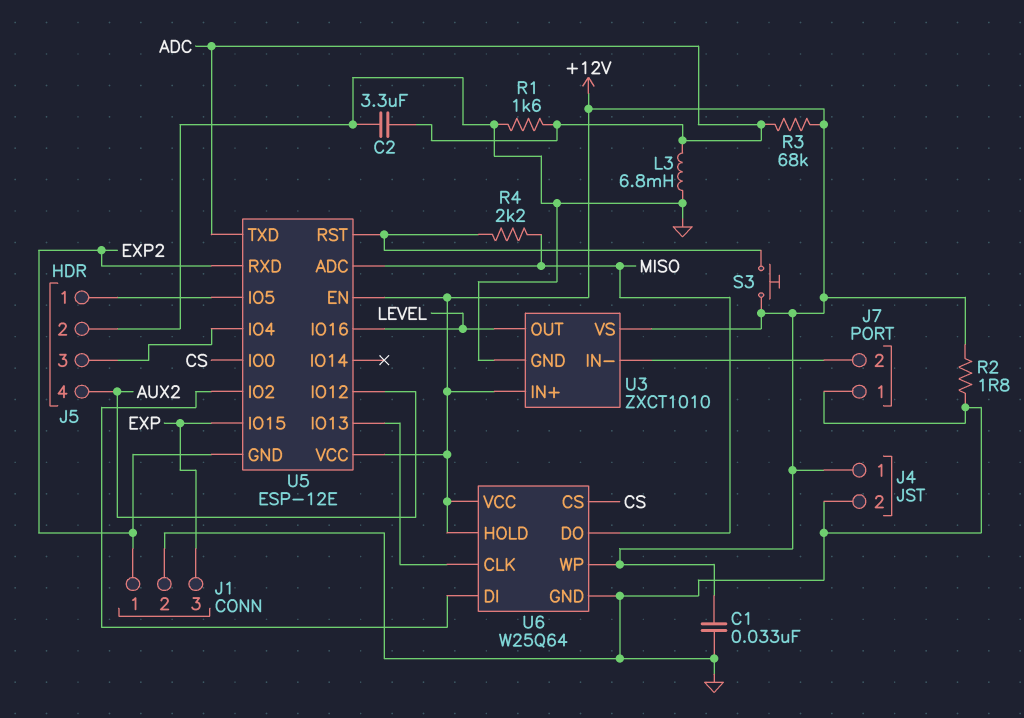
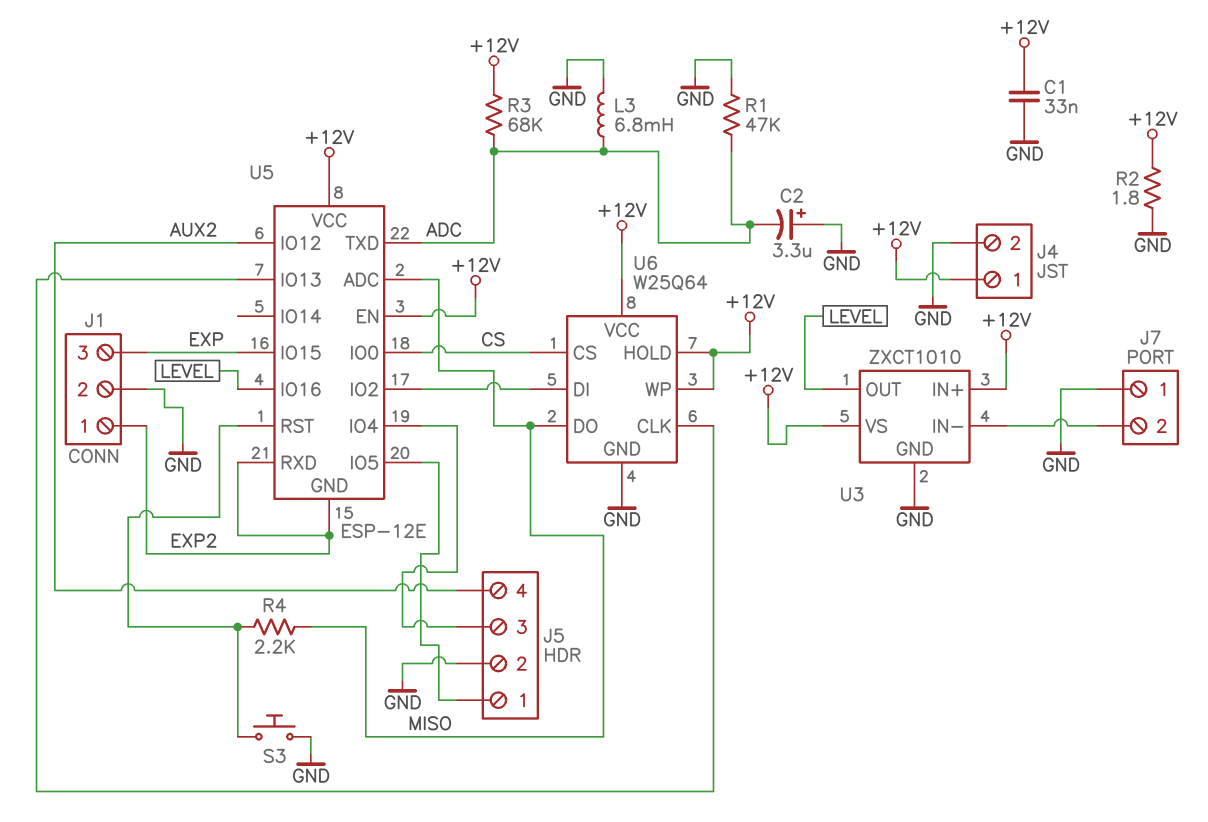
C2: 3.3uF (ADC, GND) -> 3.3uF (plus GND, minus ADC)
R1: 1.6k (ADC, GND) -> 47k (ADC, GND)
S3: button (+12V, U5/RST) -> button (GND, U5/RST)

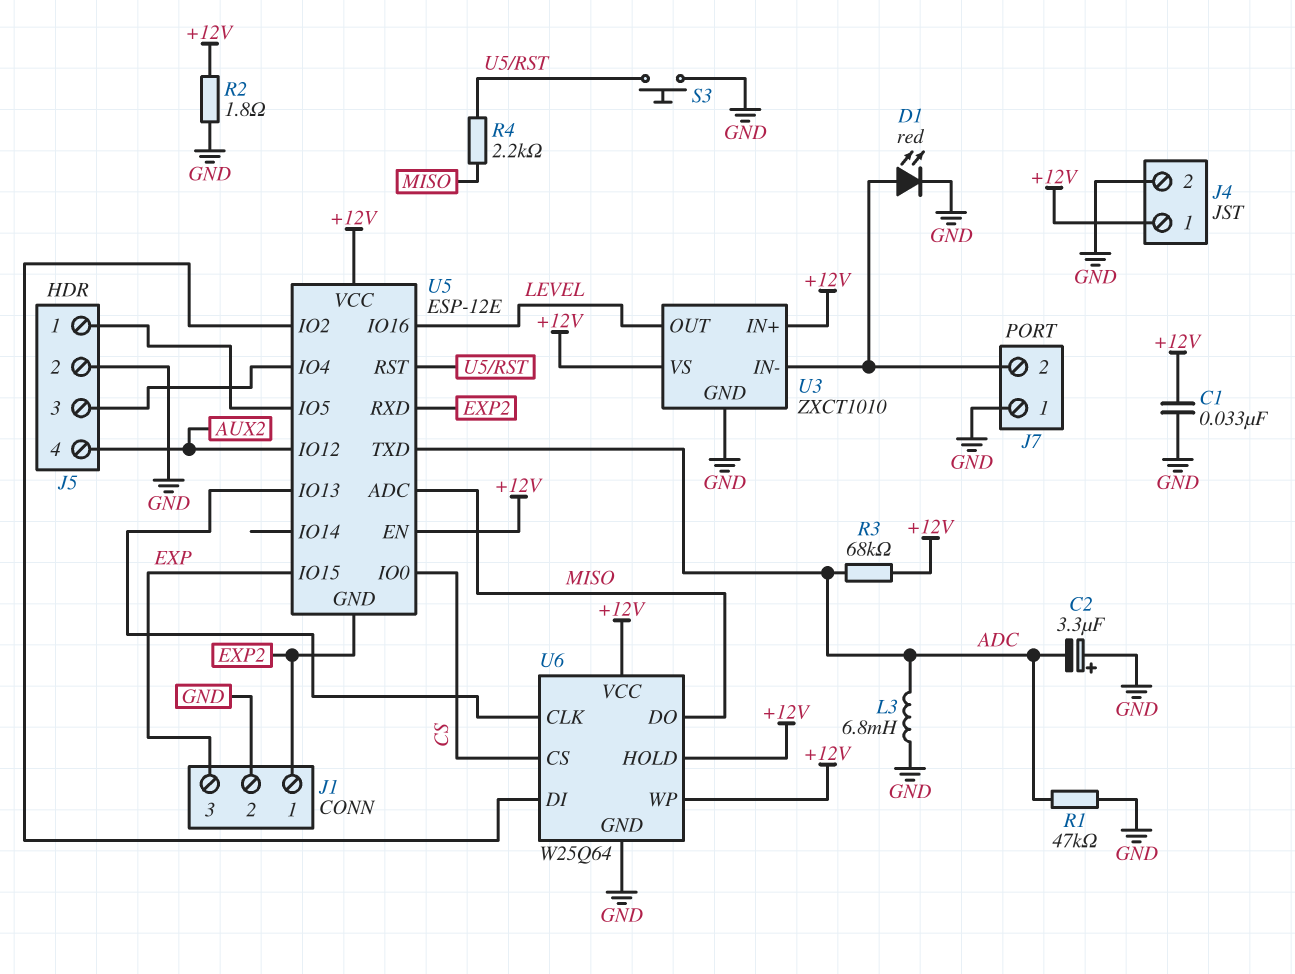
D1: none -> LED red (A J7/2, K GND)

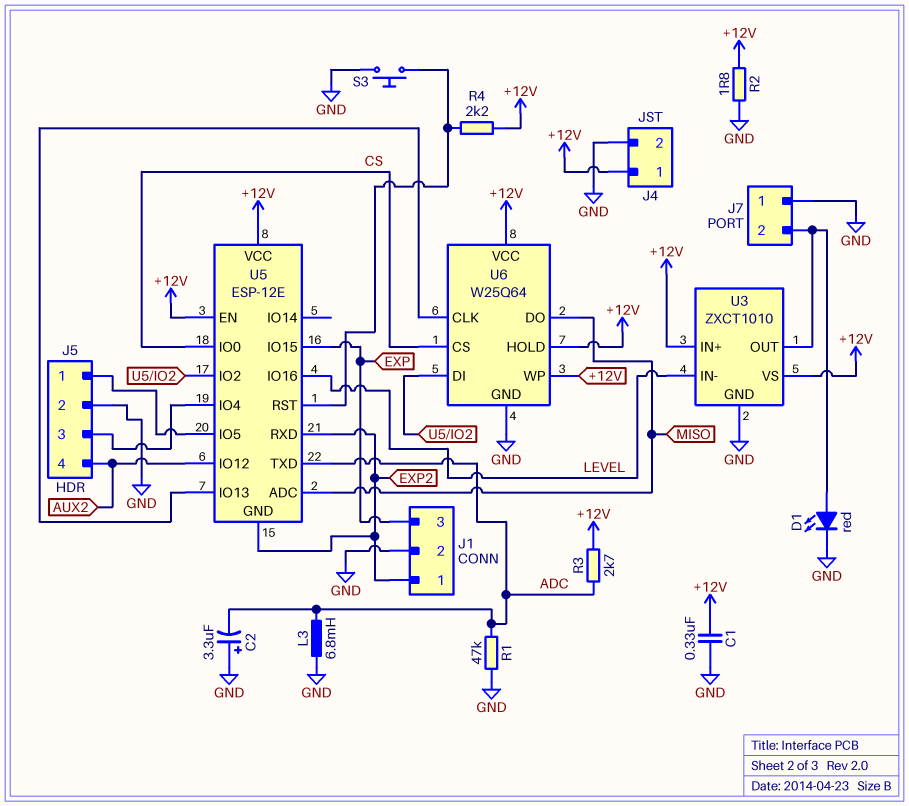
C1: 33nF (+12V, GND) -> 330nF (+12V, GND)
R3: 68k (+12V, ADC) -> 2.7k (+12V, ADC)
R4: 2.2k (MISO, U5/RST) -> 2.2k (+12V, U5/RST)
U3 pin IN-: J7/2 -> LEVEL
U3 pin OUT: LEVEL -> J7/2

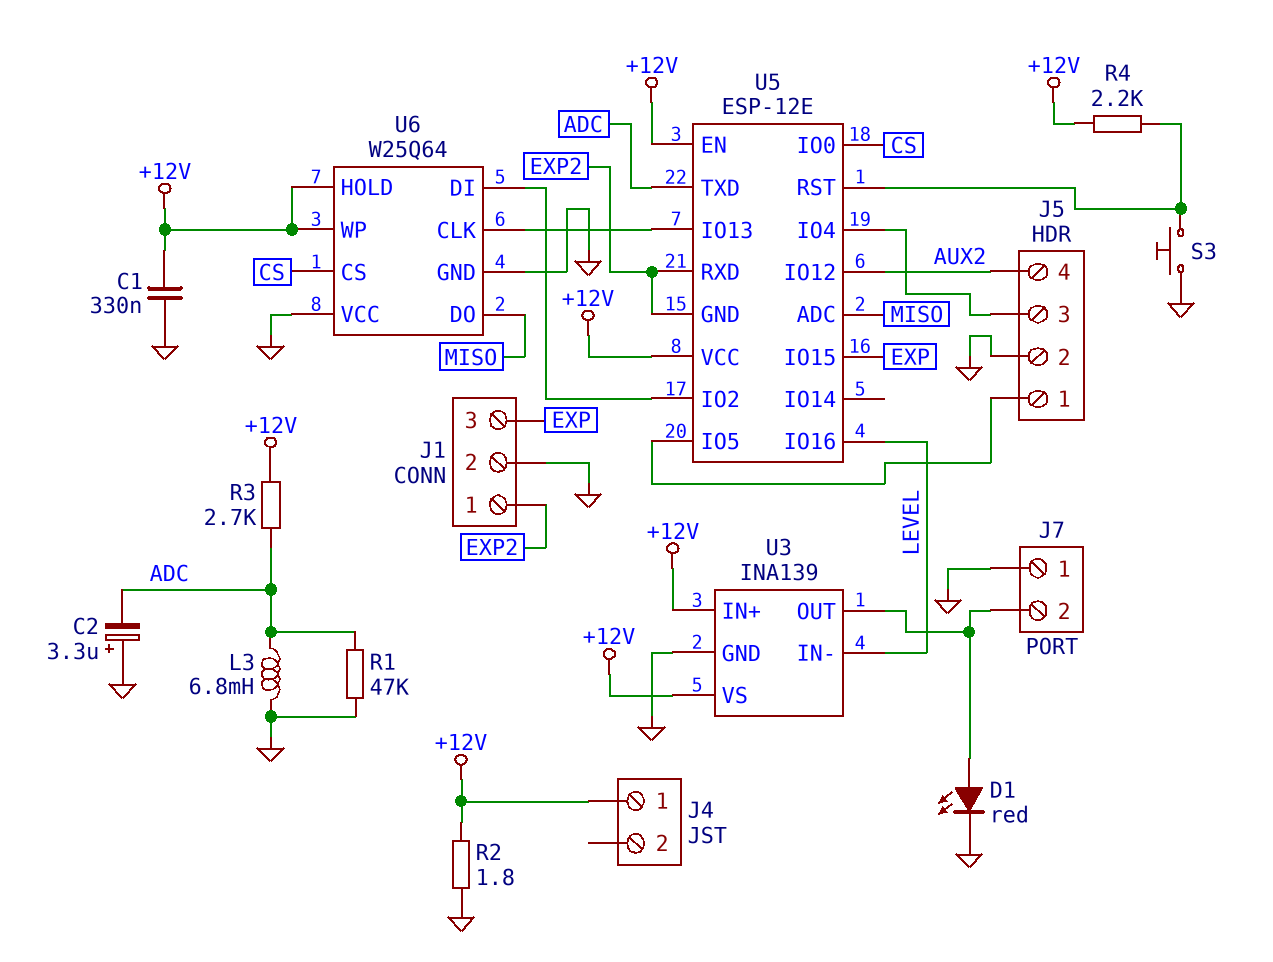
J4 pin 2: GND -> none
U3: ZXCT1010 -> INA139
U6 pin VCC: +12V -> GND

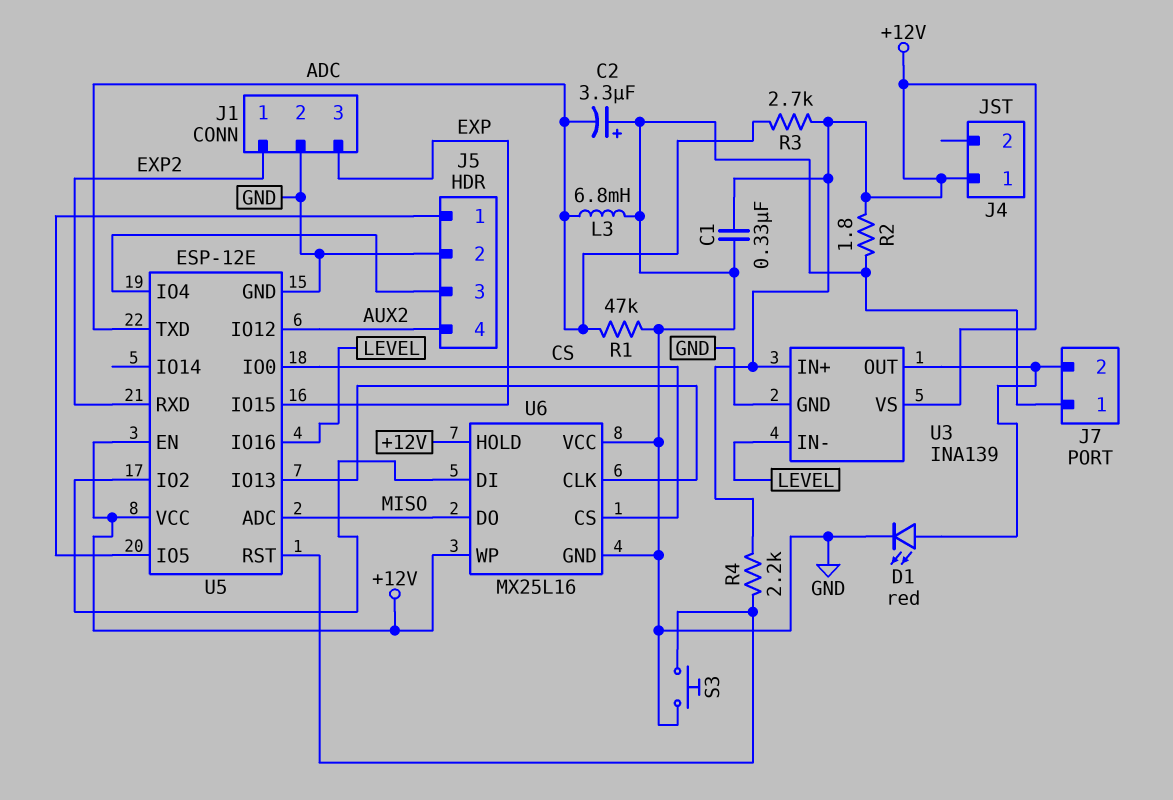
U5 pin GND: EXP2 -> GND
U6: W25Q64 -> MX25L16

